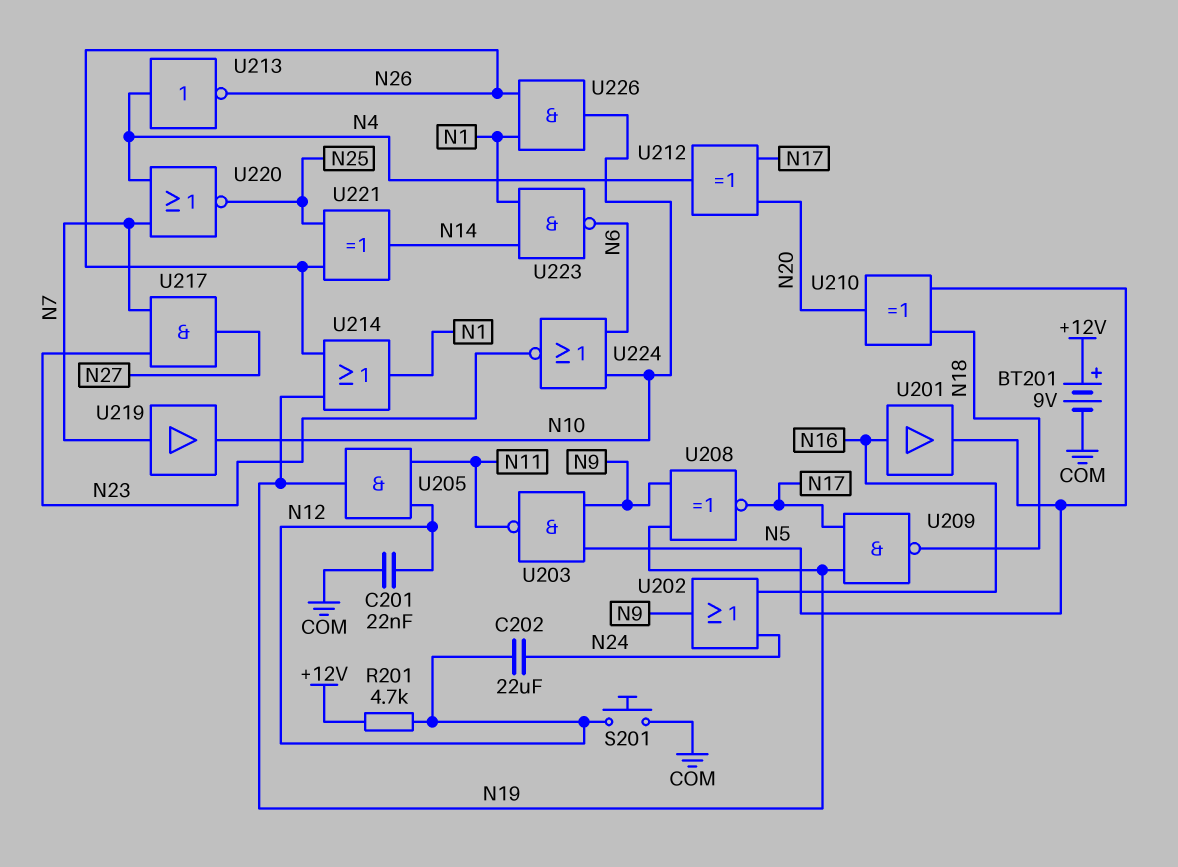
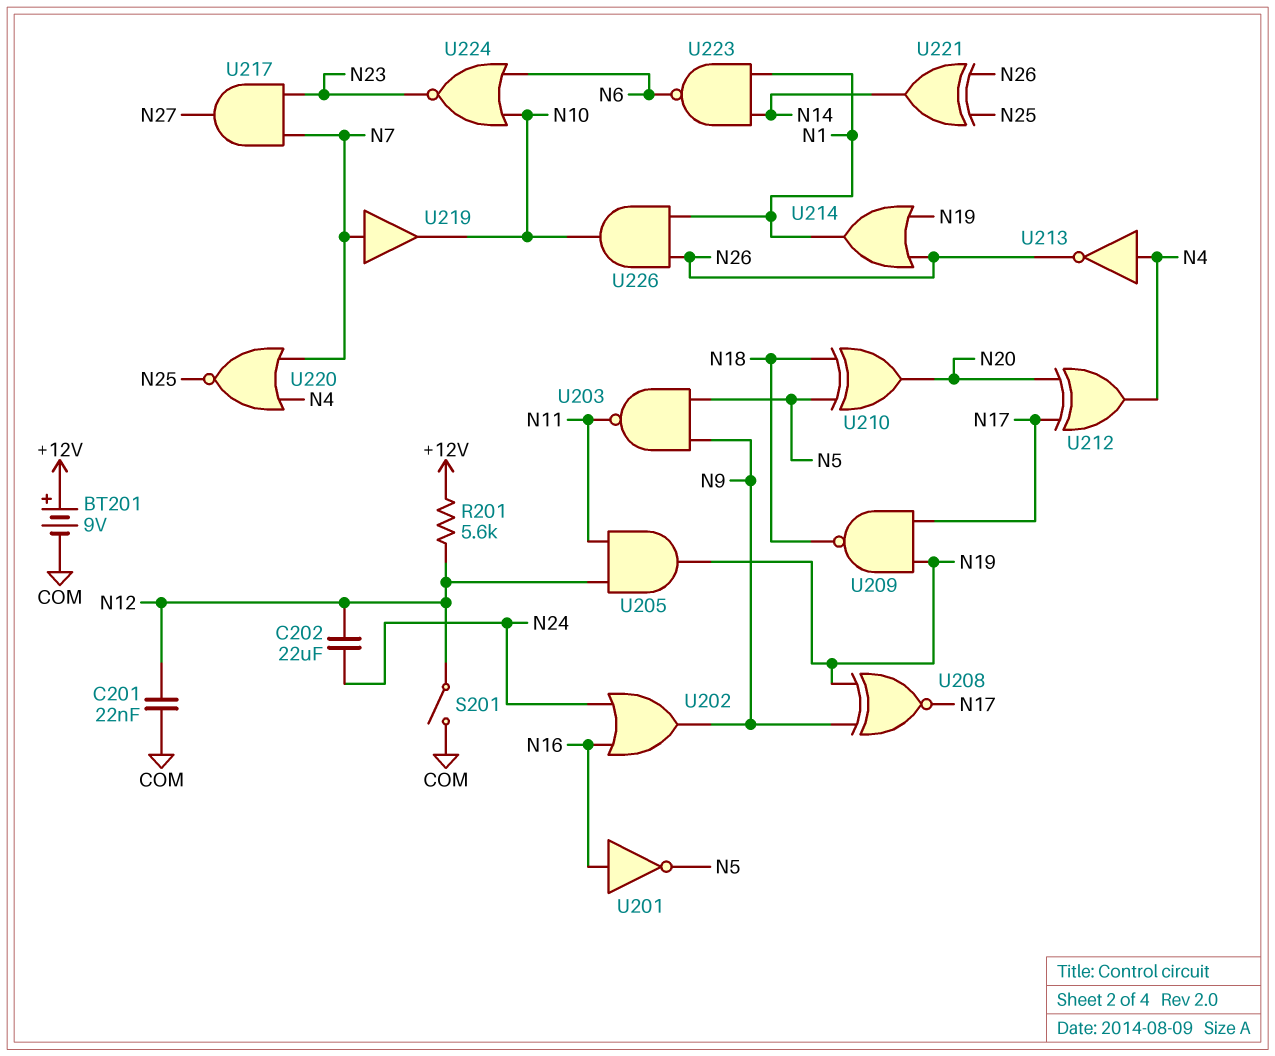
R201: 4.7k (+12V, N12) -> 5.6k (+12V, N12)
S201: button (COM, N12) -> switch (COM, N12)
U201: buffer (in N16, out N5) -> NOT (in N16, out N5)

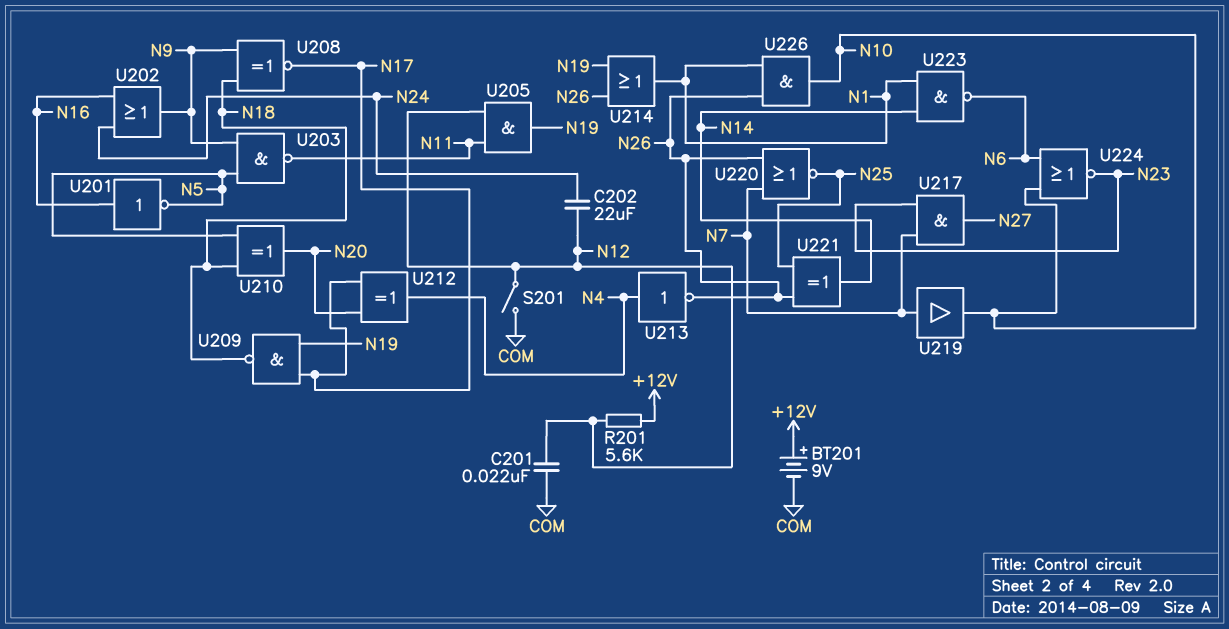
U208: XNOR (in N9, in N19, out N17) -> XNOR (in N9, in N18, out N17)
U220: NOR (in N4, in N7, out N25) -> NOR (in N7, in N26, out N25)

